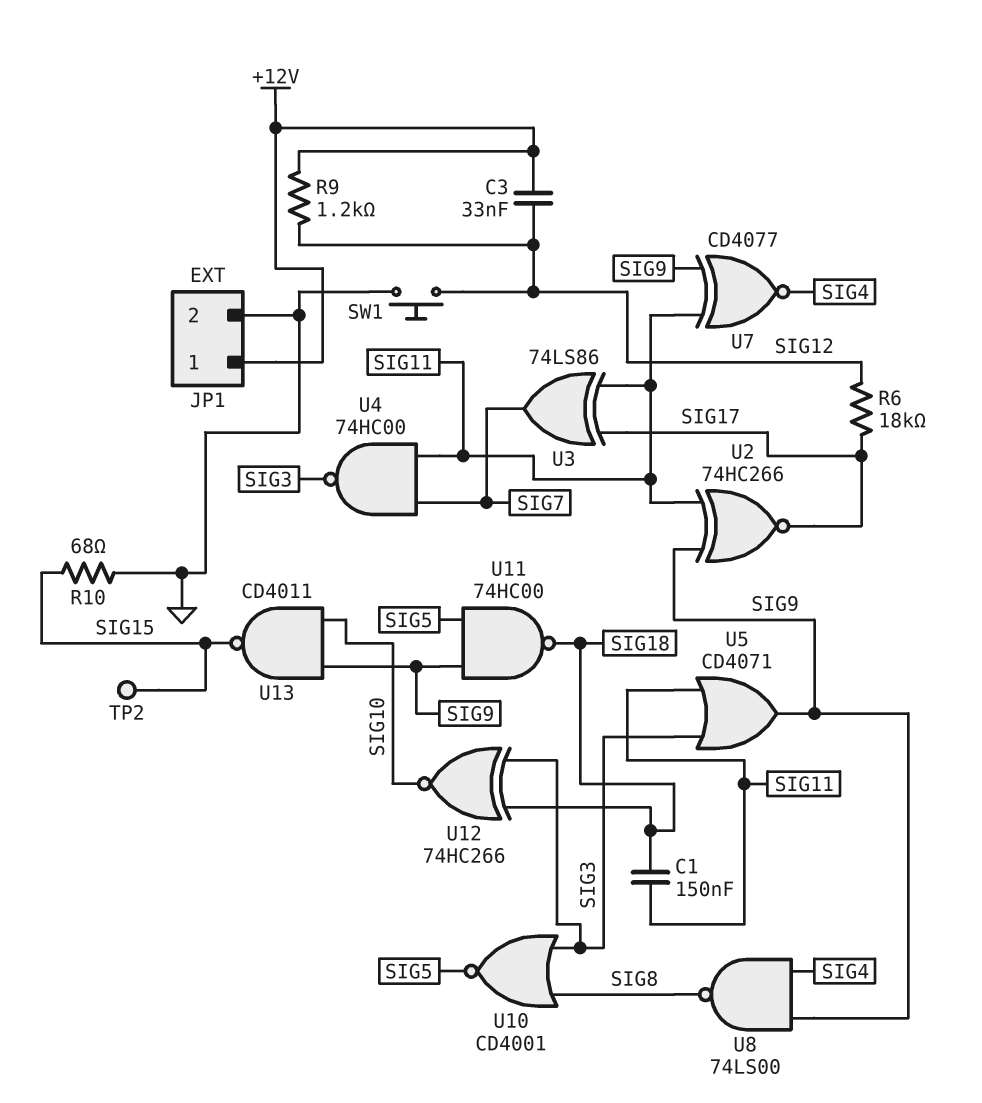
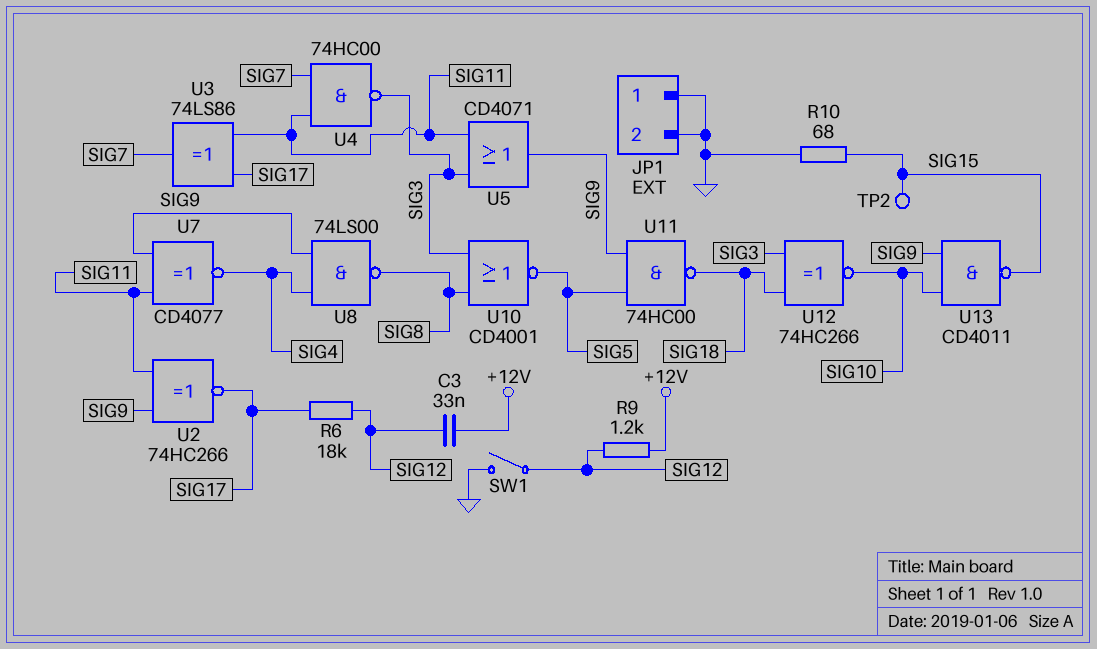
C1: 150nF (SIG11, SIG18) -> none
JP1 pin 1: +12V -> GND
SW1: button (GND, SIG12) -> switch (GND, SIG12)

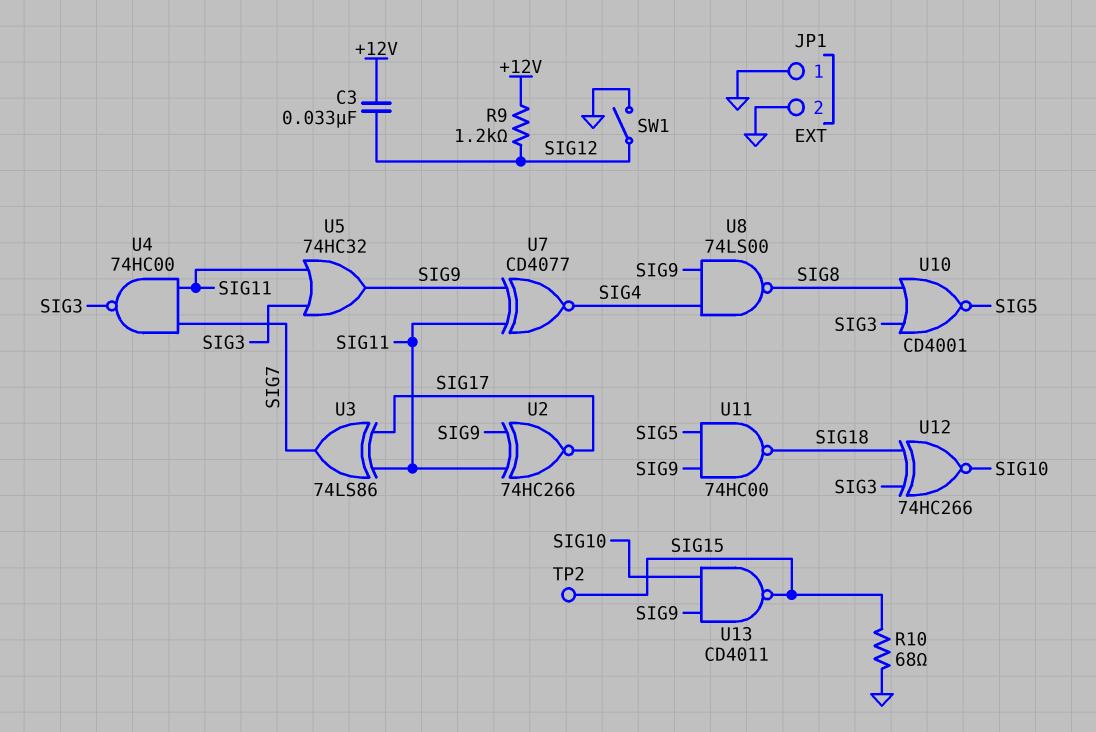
R6: 18k (SIG12, SIG17) -> none
U5: OR CD4071 (in SIG3, in SIG11, out SIG9) -> OR 74HC32 (in SIG3, in SIG11, out SIG9)

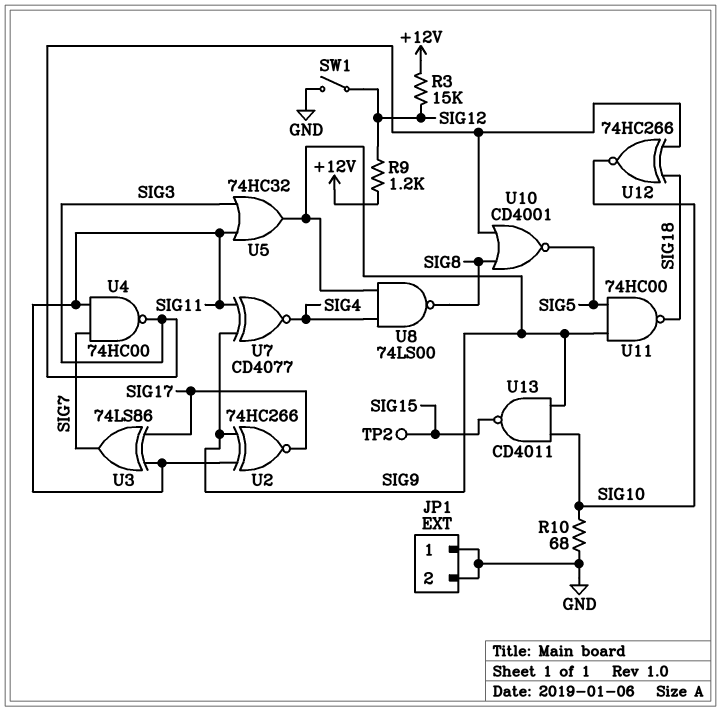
C3: 33nF (+12V, SIG12) -> none
R3: none -> 15k (+12V, SIG12)
R10: 68 (GND, SIG15) -> 68 (GND, SIG10)

